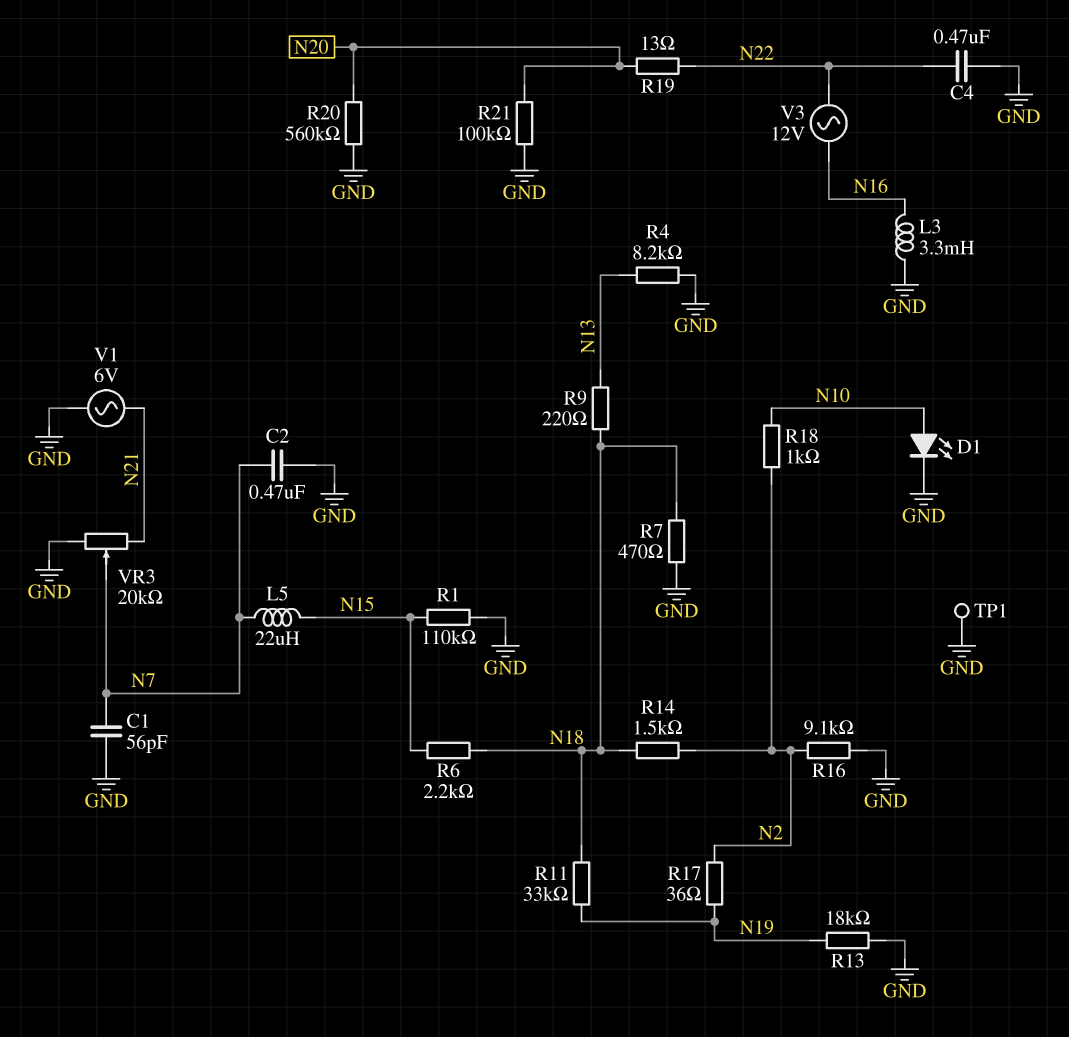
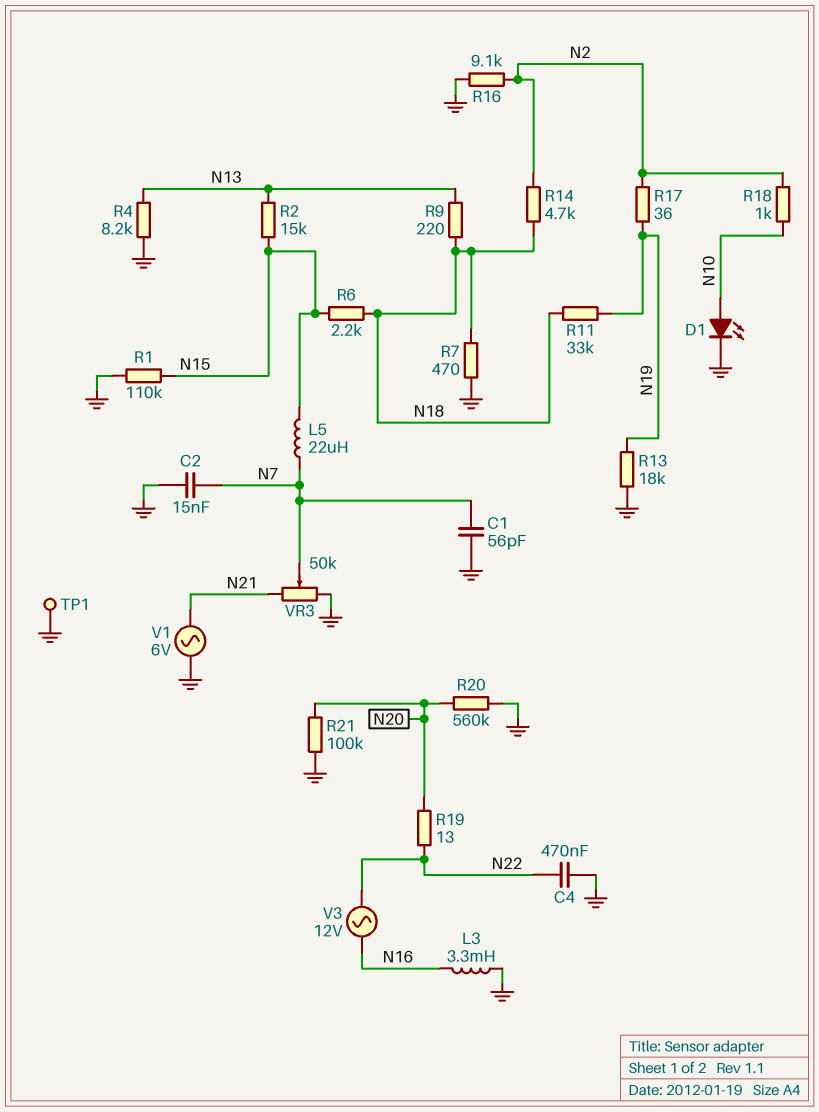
C2: 470nF (GND, N7) -> 15nF (GND, N7)
R2: none -> 15k (N13, N15)
R14: 1.5k (N2, N18) -> 4.7k (N2, N18)
VR3: 20k (GND, N21, wiper N7) -> 50k (GND, N21, wiper N7)

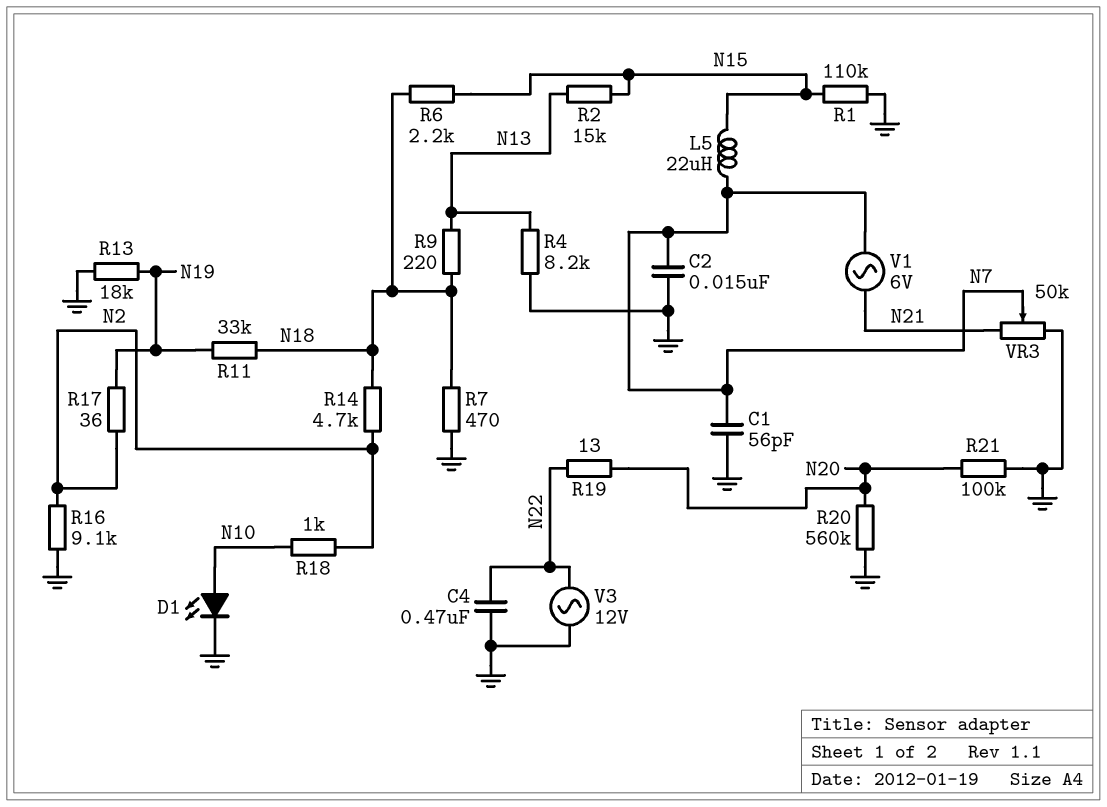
L3: 3.3mH (GND, N16) -> none
TP1: test point (GND) -> none
V1: AC 6V (GND, N21) -> AC 6V (N7, N21)
V3: AC 12V (N16, N22) -> AC 12V (GND, N22)

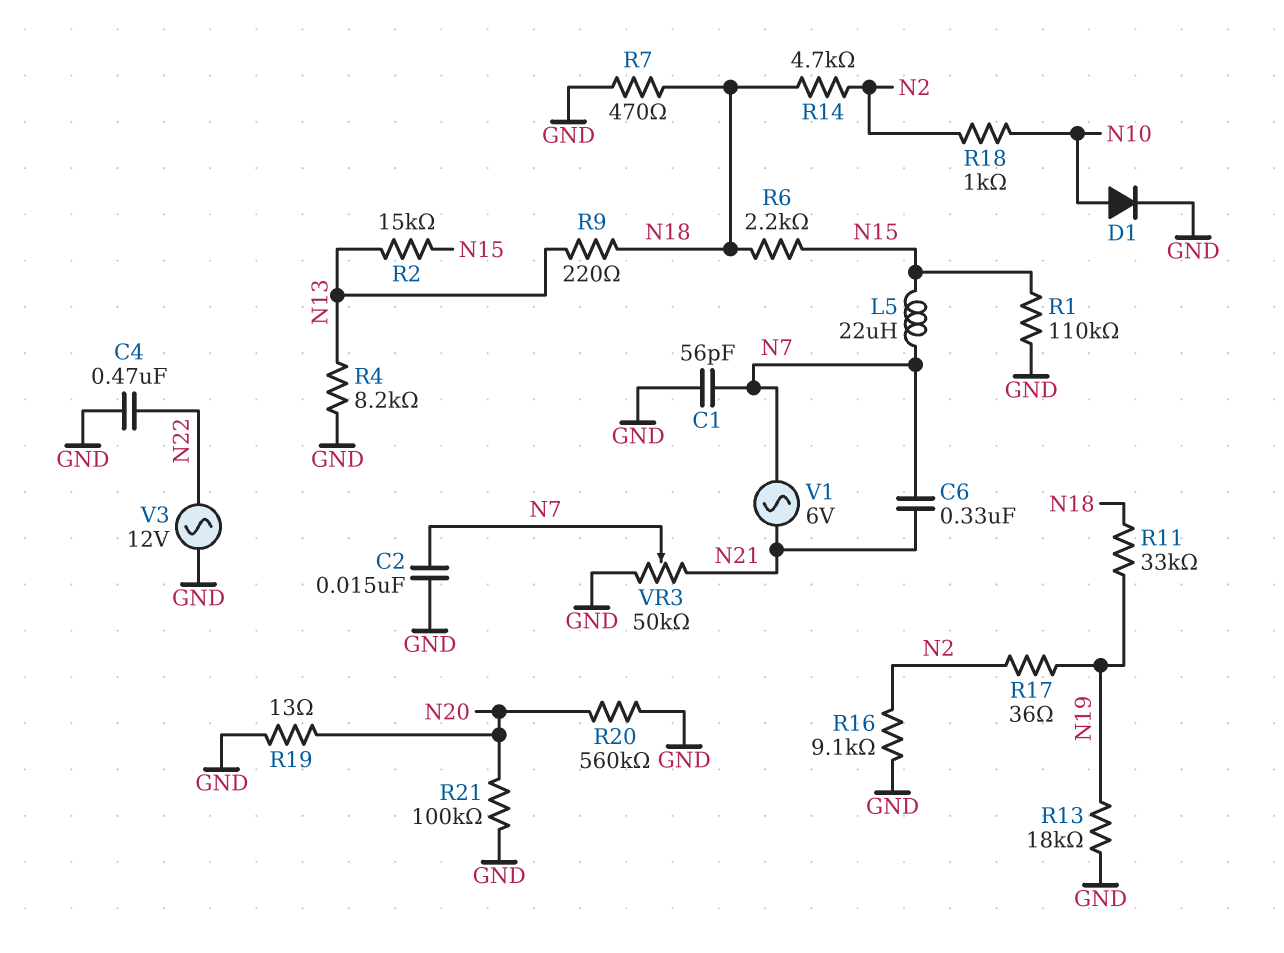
C6: none -> 330nF (N7, N21)
D1: LED (A N10, K GND) -> diode (A N10, K GND)
R19: 13 (N20, N22) -> 13 (GND, N20)

